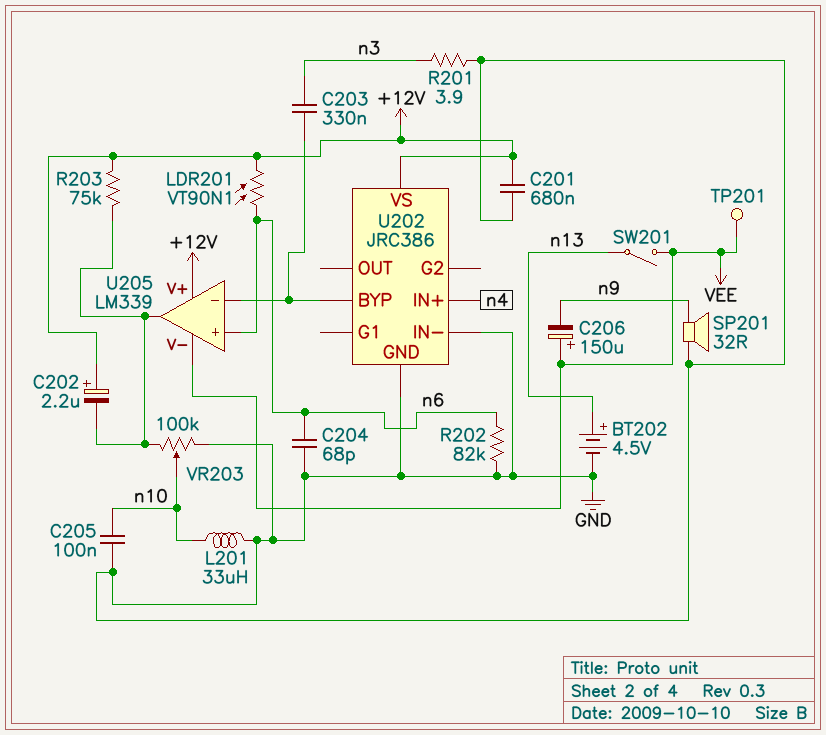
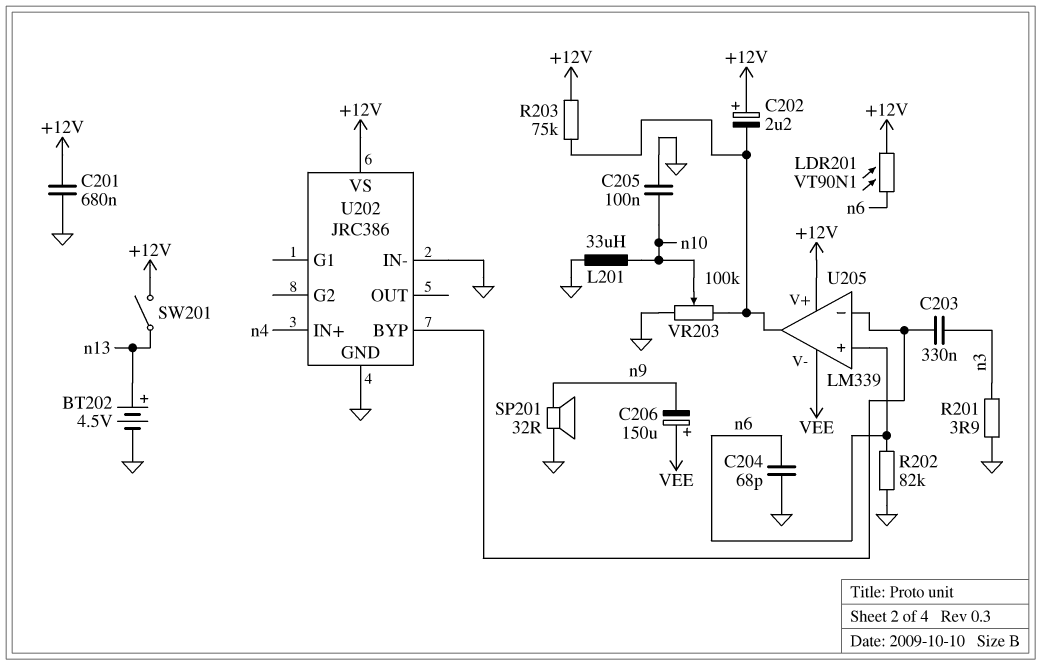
SW201: switch (VEE, n13) -> switch (+12V, n13)
TP201: test point (VEE) -> none

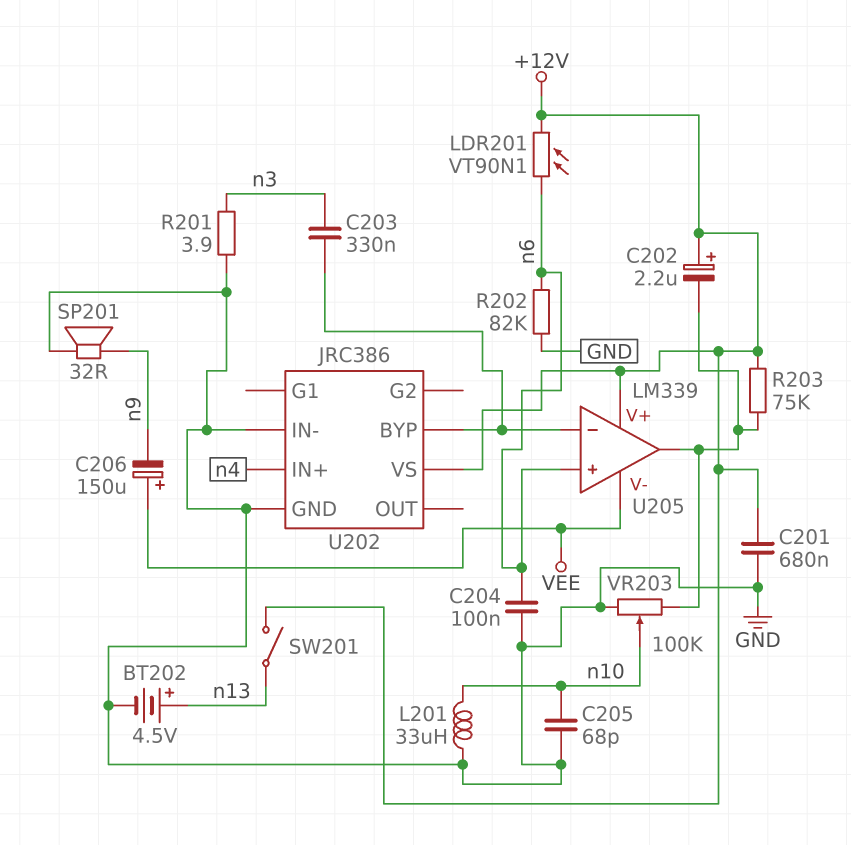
C204: 68pF (GND, n6) -> 100nF (GND, n6)
C205: 100nF (GND, n10) -> 68pF (GND, n10)

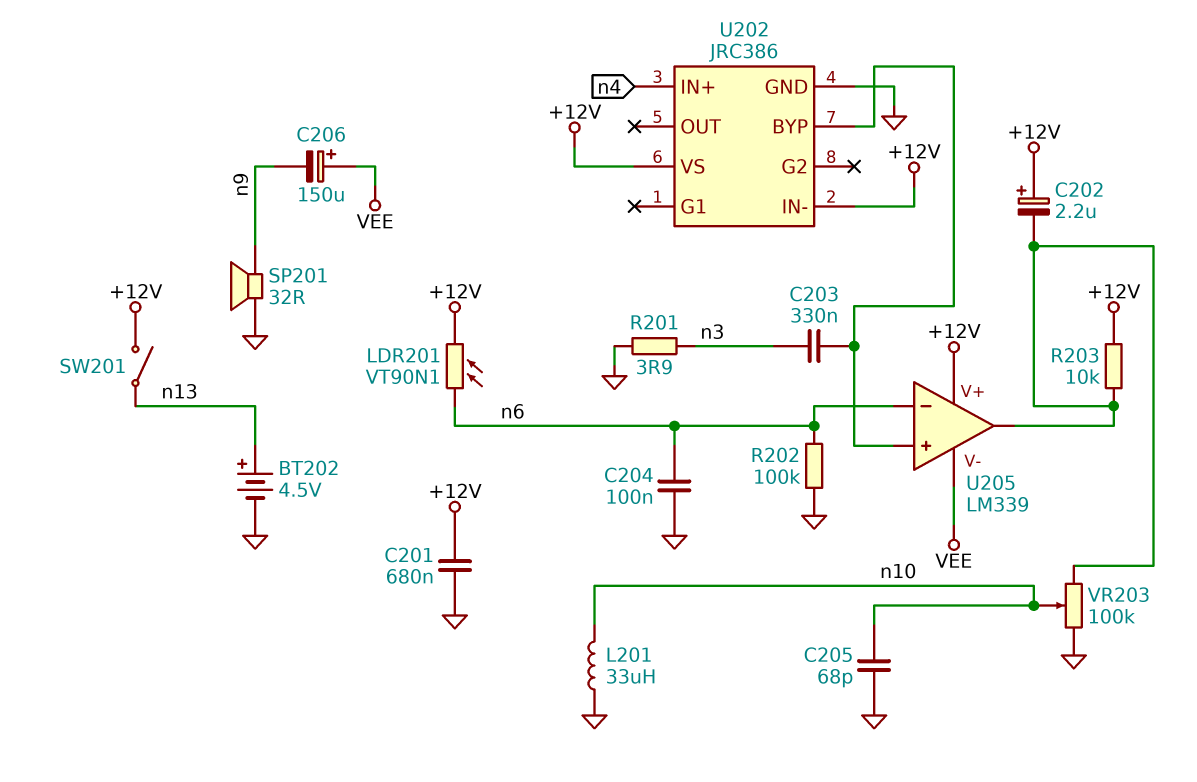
R202: 82k (GND, n6) -> 100k (GND, n6)
R203: 75k (+12V, U205/out) -> 10k (+12V, U205/out)
U202 pin IN-: GND -> +12V
U205 pin in+: n6 -> U202/BYP
U205 pin in-: U202/BYP -> n6

